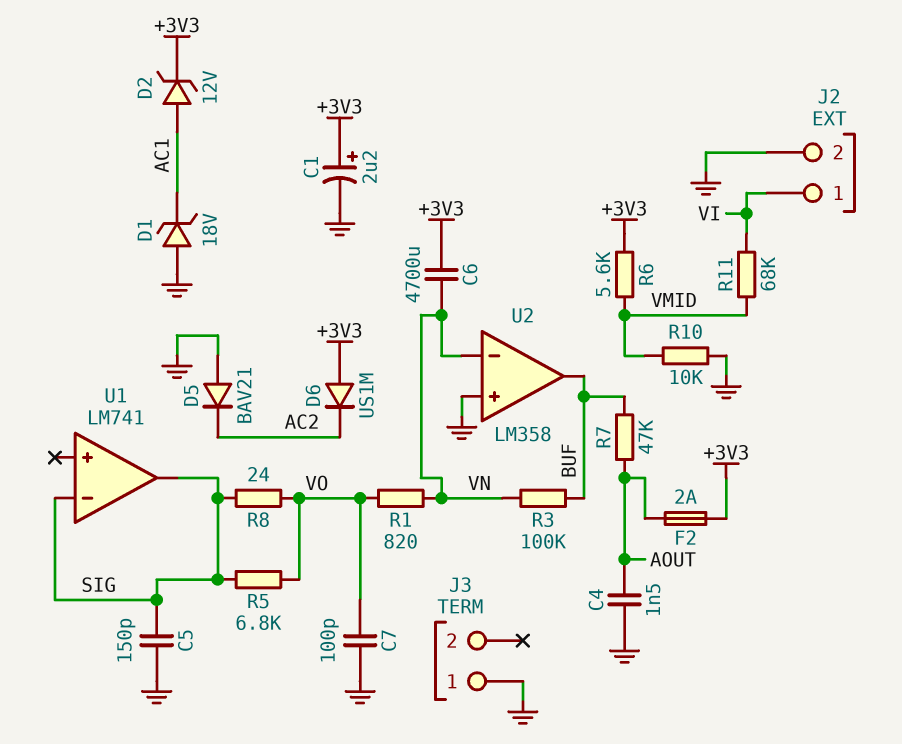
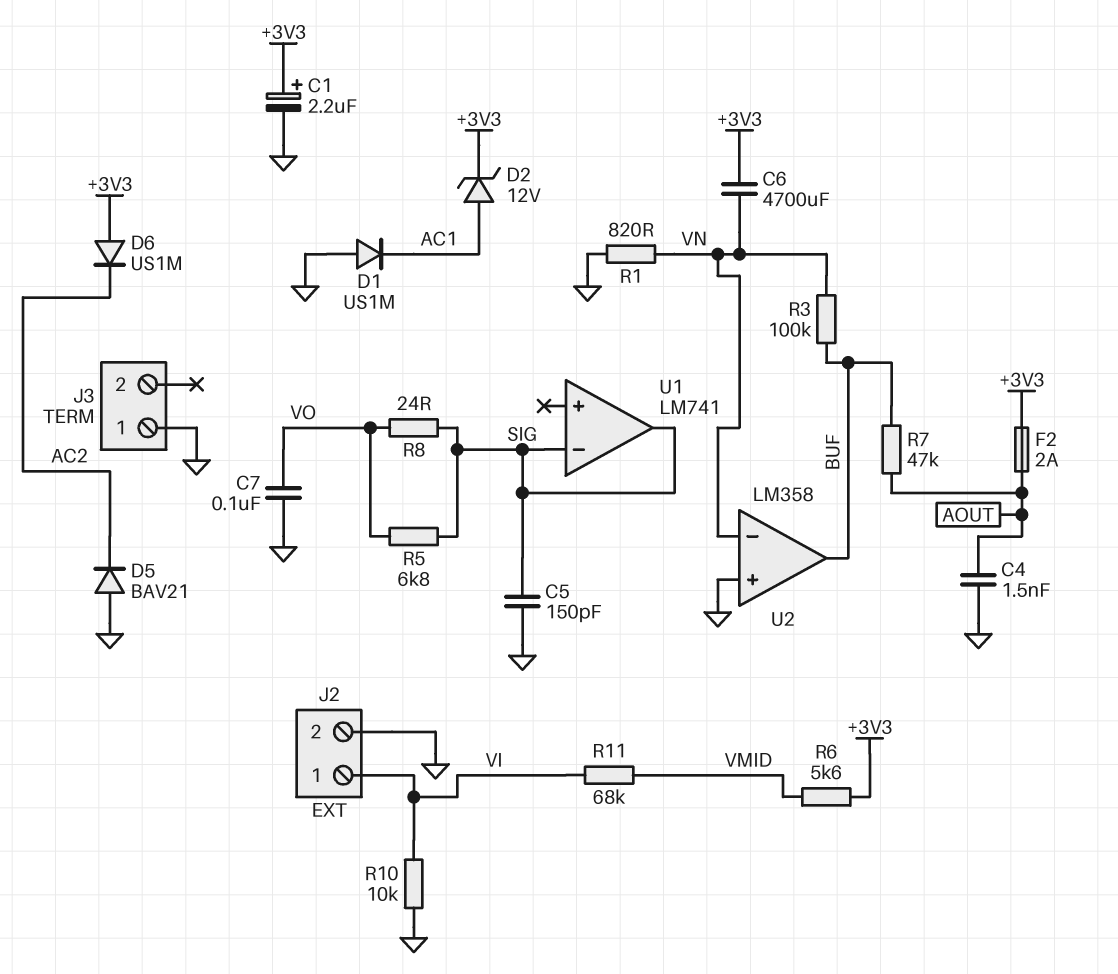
C7: 100pF (GND, VO) -> 100nF (GND, VO)
D1: zener 18V (A GND, K AC1) -> diode US1M (A GND, K AC1)
R1: 820 (VN, VO) -> 820 (GND, VN)
R10: 10k (GND, VMID) -> 10k (GND, VI)

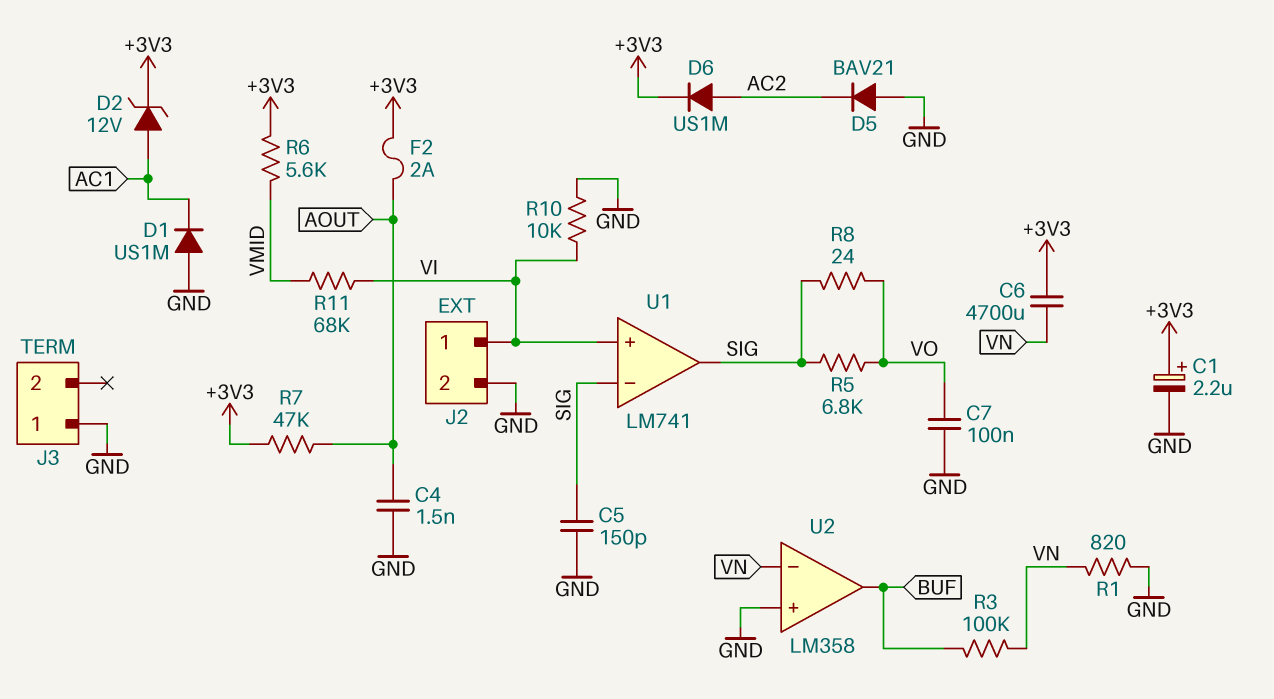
D6: diode US1M (A +3V3, K AC2) -> diode US1M (A AC2, K +3V3)
R7: 47k (AOUT, BUF) -> 47k (+3V3, AOUT)
U1 pin in+: none -> VI

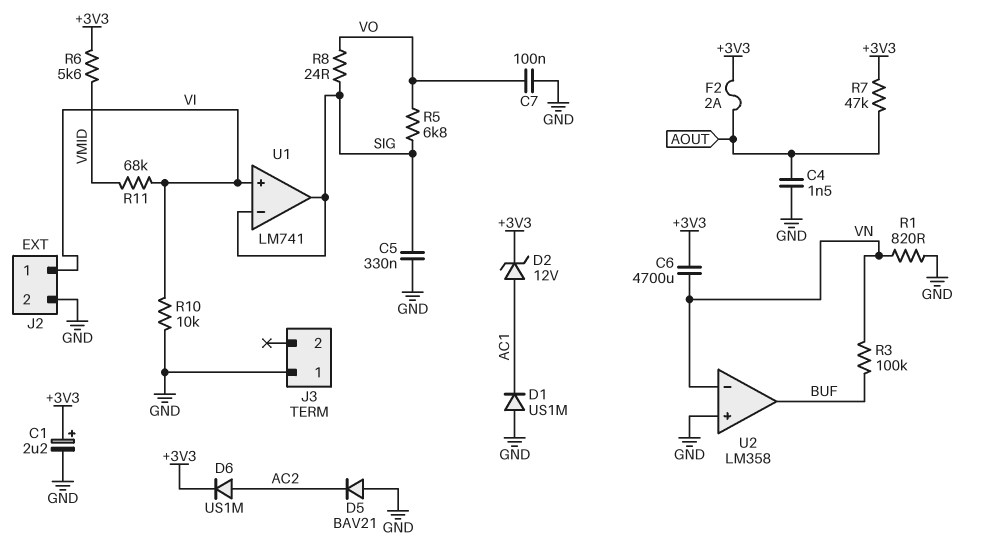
C5: 150pF (GND, SIG) -> 330nF (GND, SIG)

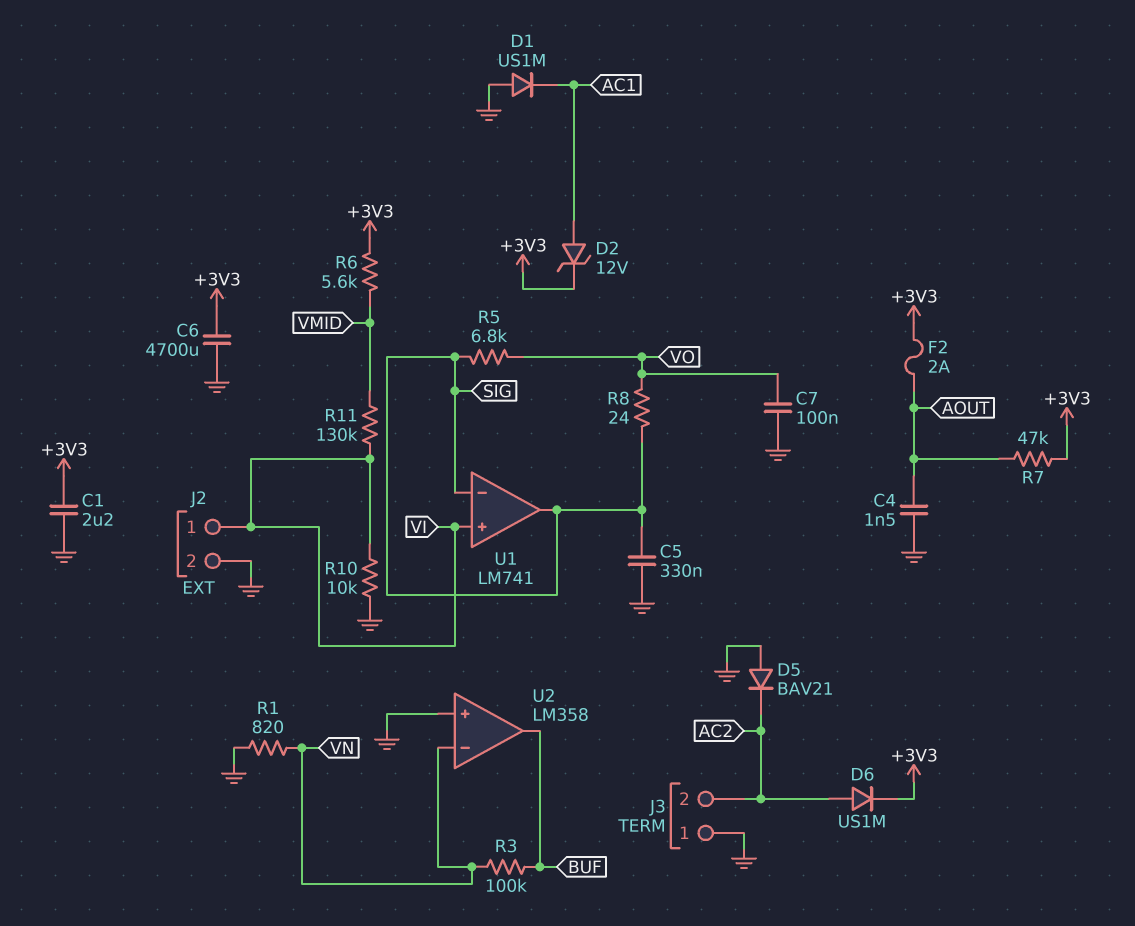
C1: 2.2uF (plus +3V3, minus GND) -> 2.2uF (+3V3, GND)
C6: 4700uF (+3V3, VN) -> 4700uF (+3V3, GND)
J3 pin 2: none -> AC2
R11: 68k (VI, VMID) -> 130k (VI, VMID)

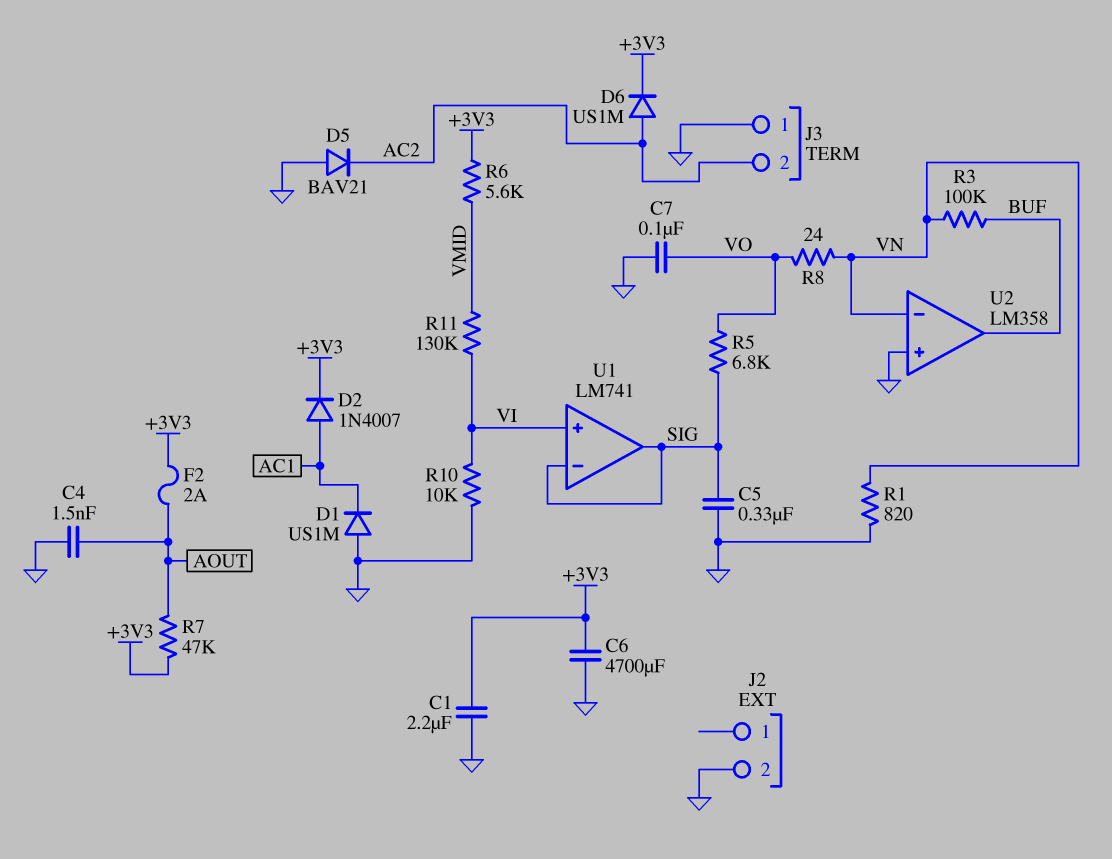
D2: zener 12V (A AC1, K +3V3) -> diode 1N4007 (A AC1, K +3V3)
J2 pin 1: VI -> none
R8: 24 (SIG, VO) -> 24 (VN, VO)

